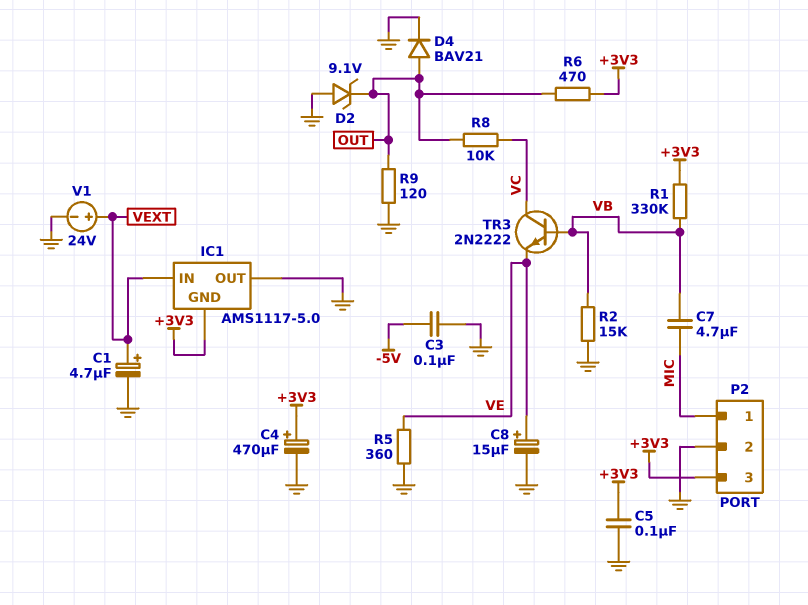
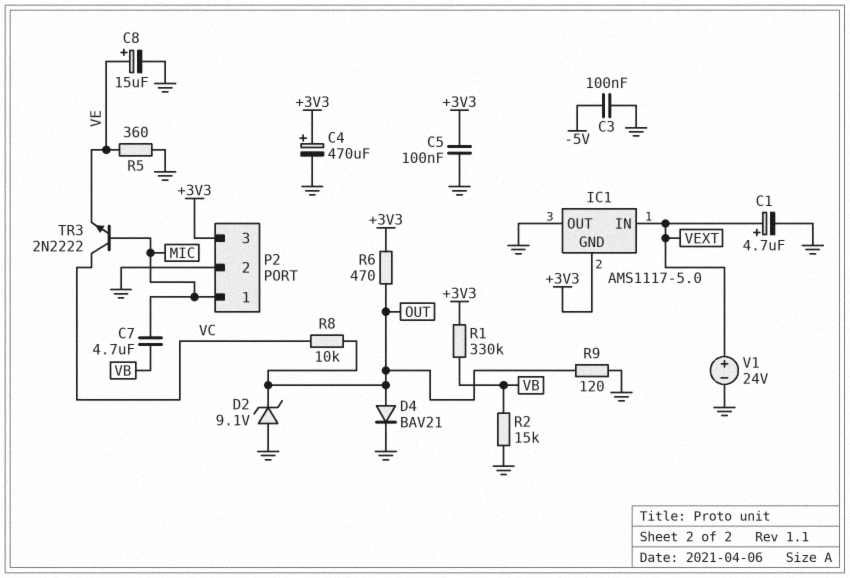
TR3: NPN 2N2222 (B VB, C VC, E VE) -> NPN 2N2222 (B MIC, C VC, E VE)

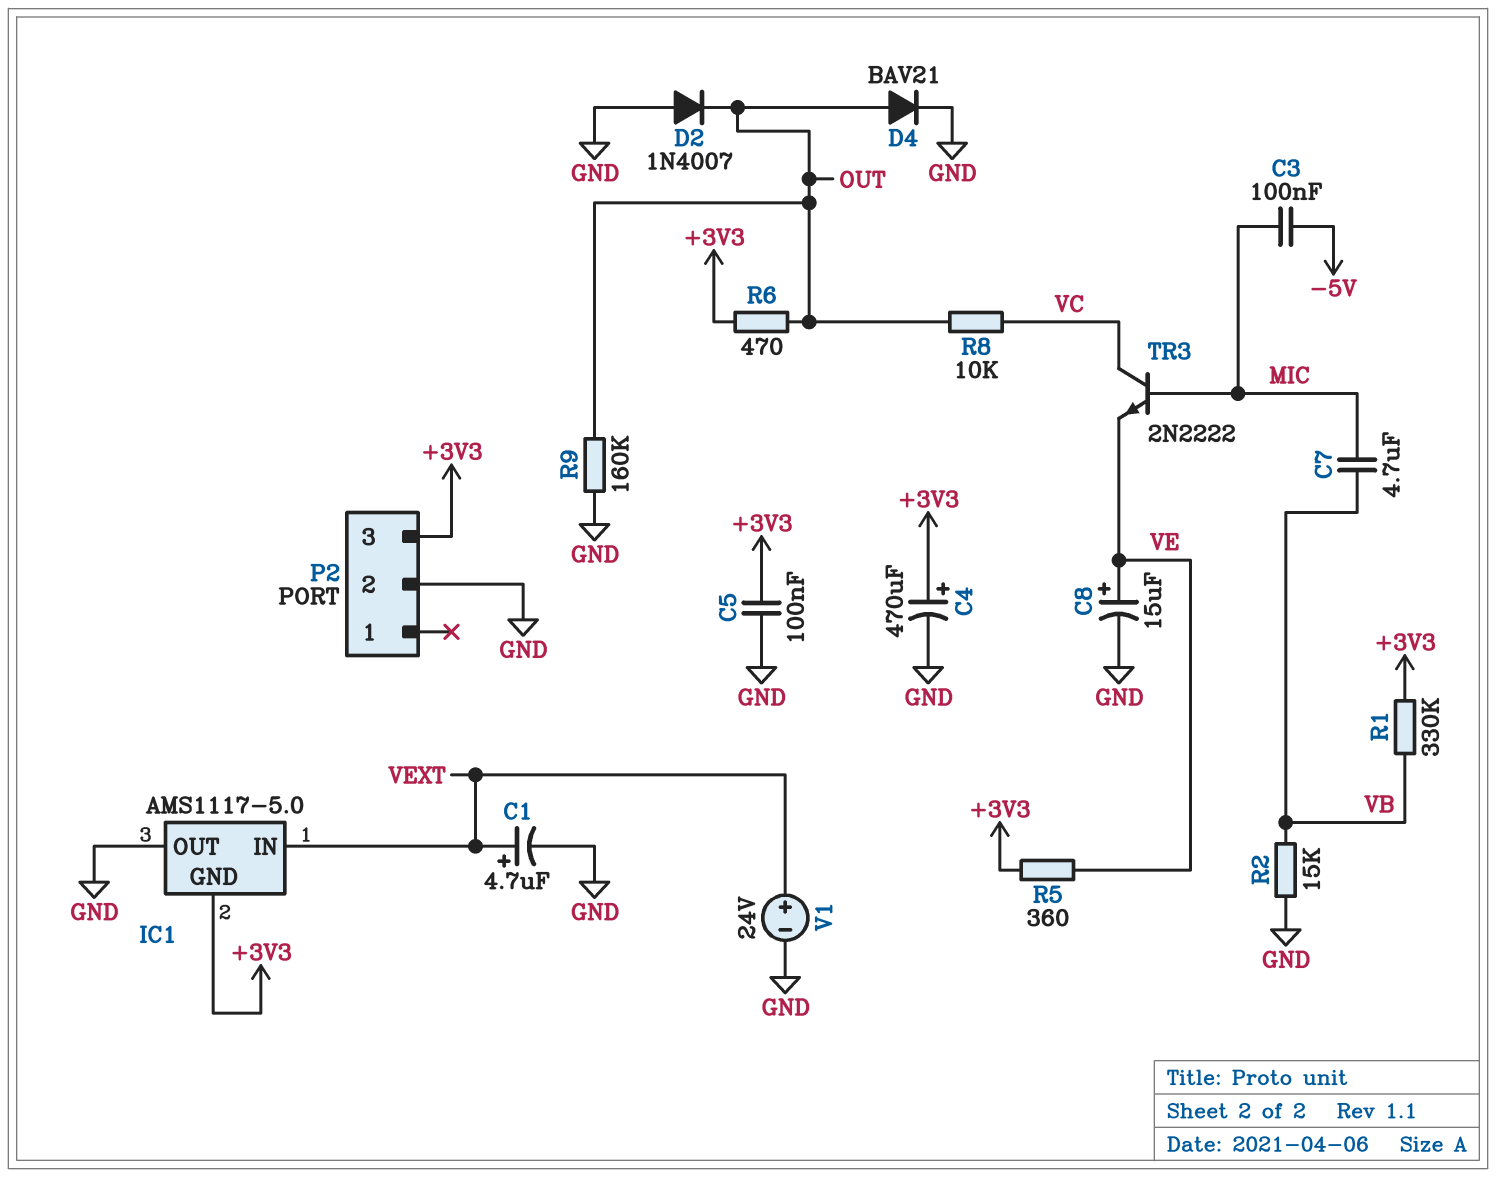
C3: 100nF (-5V, GND) -> 100nF (-5V, MIC)
D2: zener 9.1V (A GND, K OUT) -> diode 1N4007 (A GND, K OUT)
P2 pin 1: MIC -> none
R5: 360 (GND, VE) -> 360 (+3V3, VE)
R9: 120 (GND, OUT) -> 160k (GND, OUT)

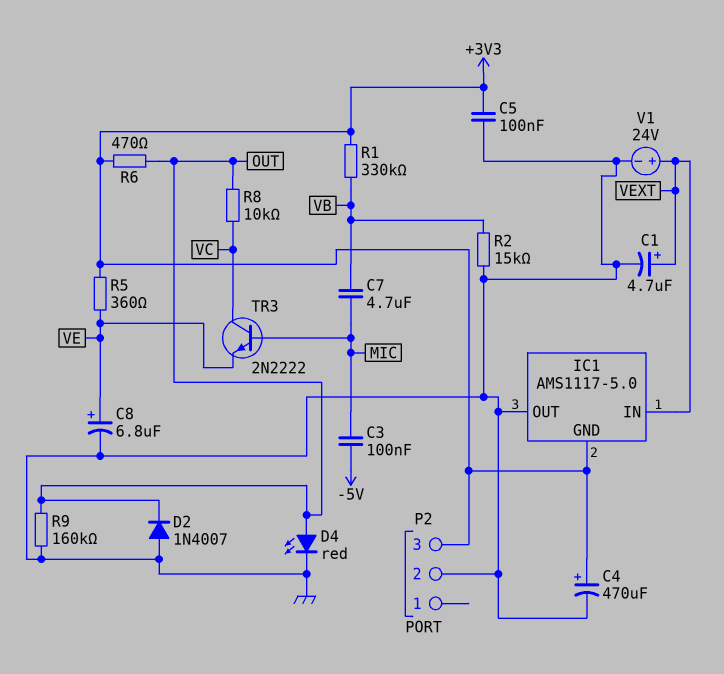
C8: 15uF (plus VE, minus GND) -> 6.8uF (plus VE, minus GND)
D4: diode BAV21 (A OUT, K GND) -> LED red (A OUT, K GND)

